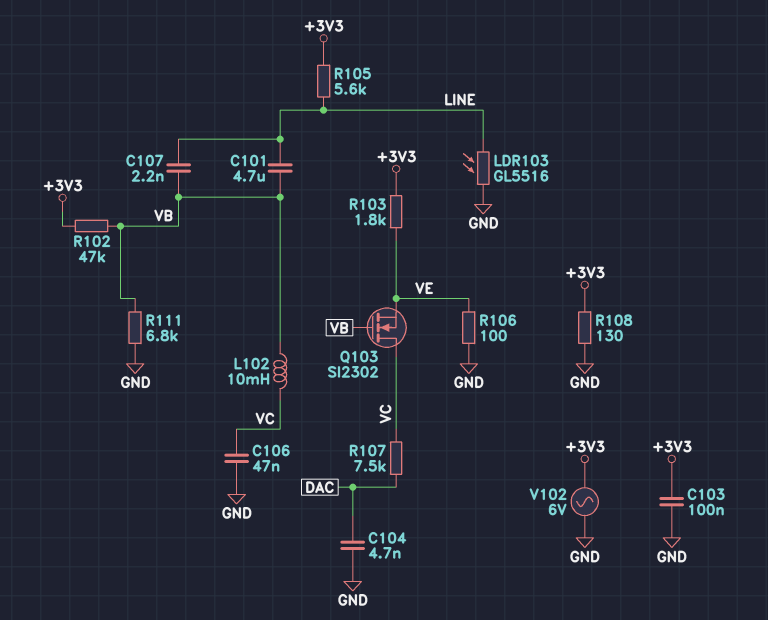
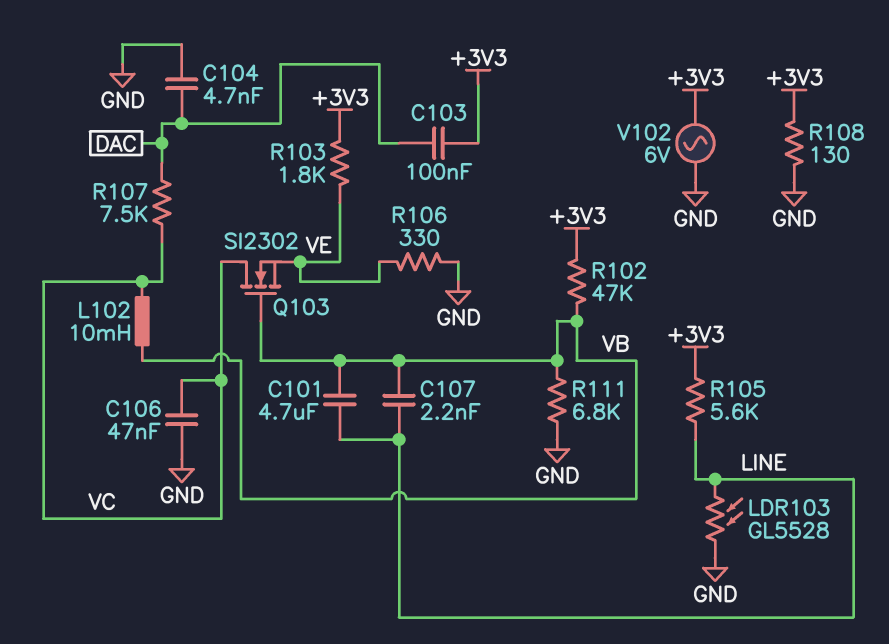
C103: 100nF (+3V3, GND) -> 100nF (+3V3, DAC)
LDR103: GL5516 (GND, LINE) -> GL5528 (GND, LINE)
R106: 100 (GND, VE) -> 330 (GND, VE)

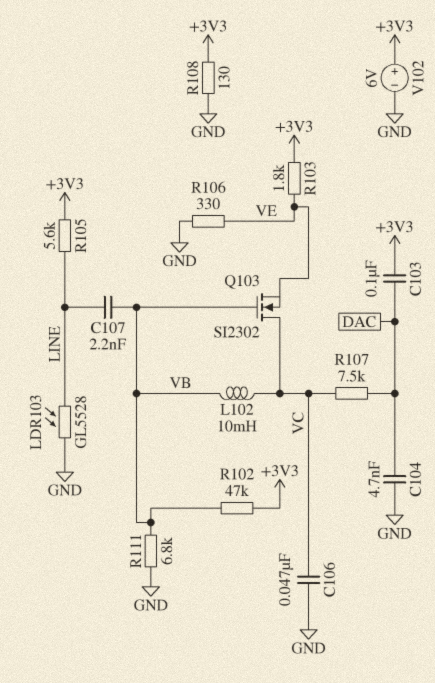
C101: 4.7uF (LINE, VB) -> none
V102: AC 6V (+3V3, GND) -> 6V (plus +3V3, minus GND)

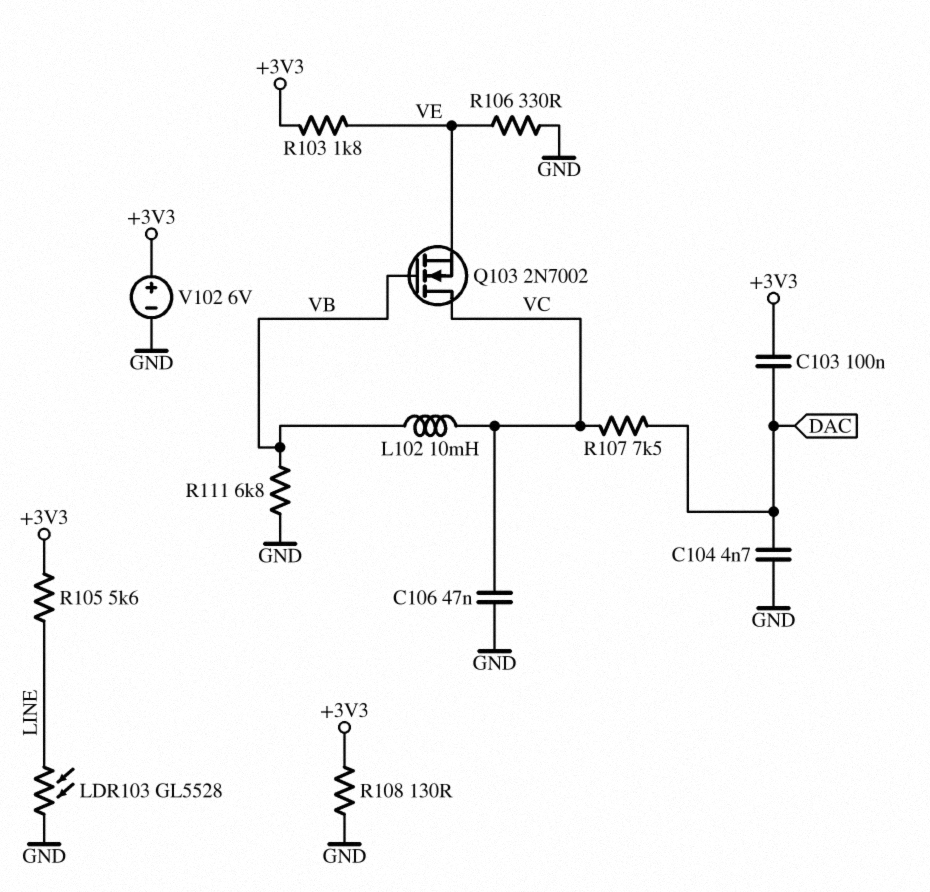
C107: 2.2nF (LINE, VB) -> none
Q103: NMOS SI2302 (G VB, D VC, S VE) -> NMOS 2N7002 (G VB, D VC, S VE)
R102: 47k (+3V3, VB) -> none

